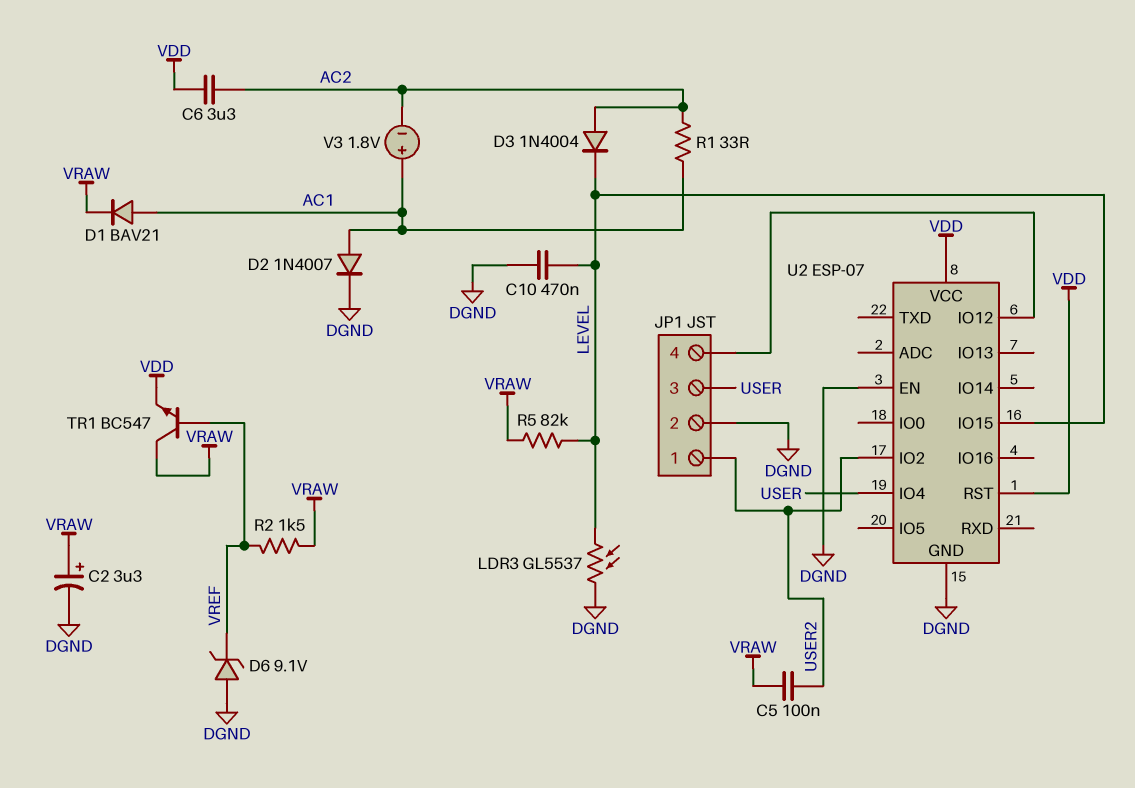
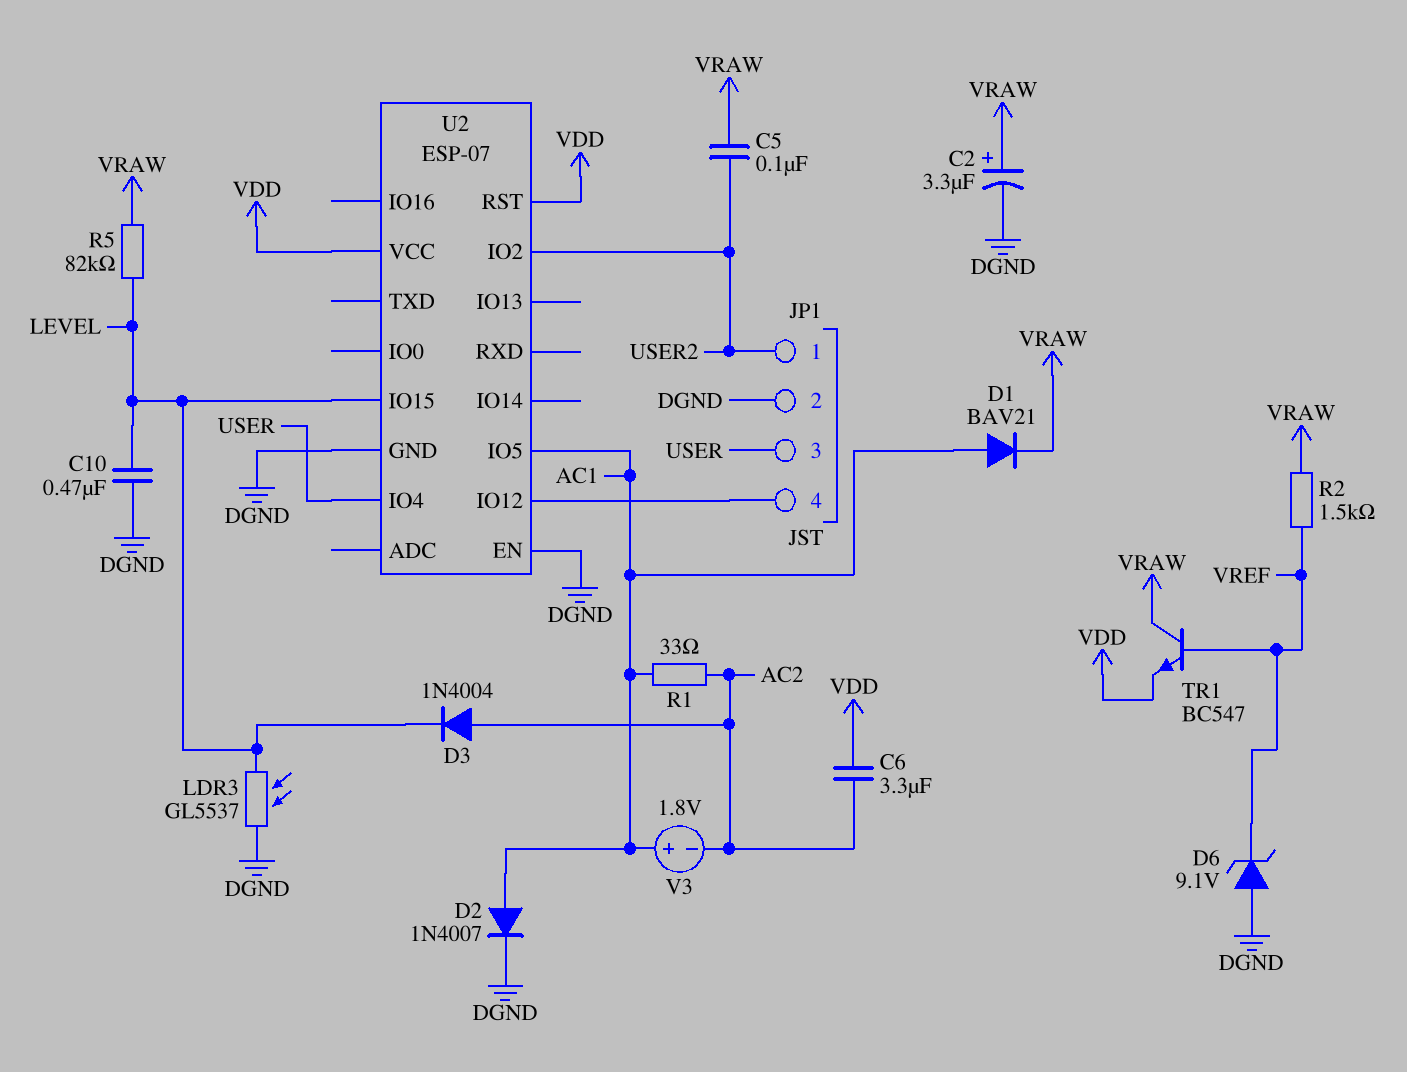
U2 pin IO5: none -> AC1

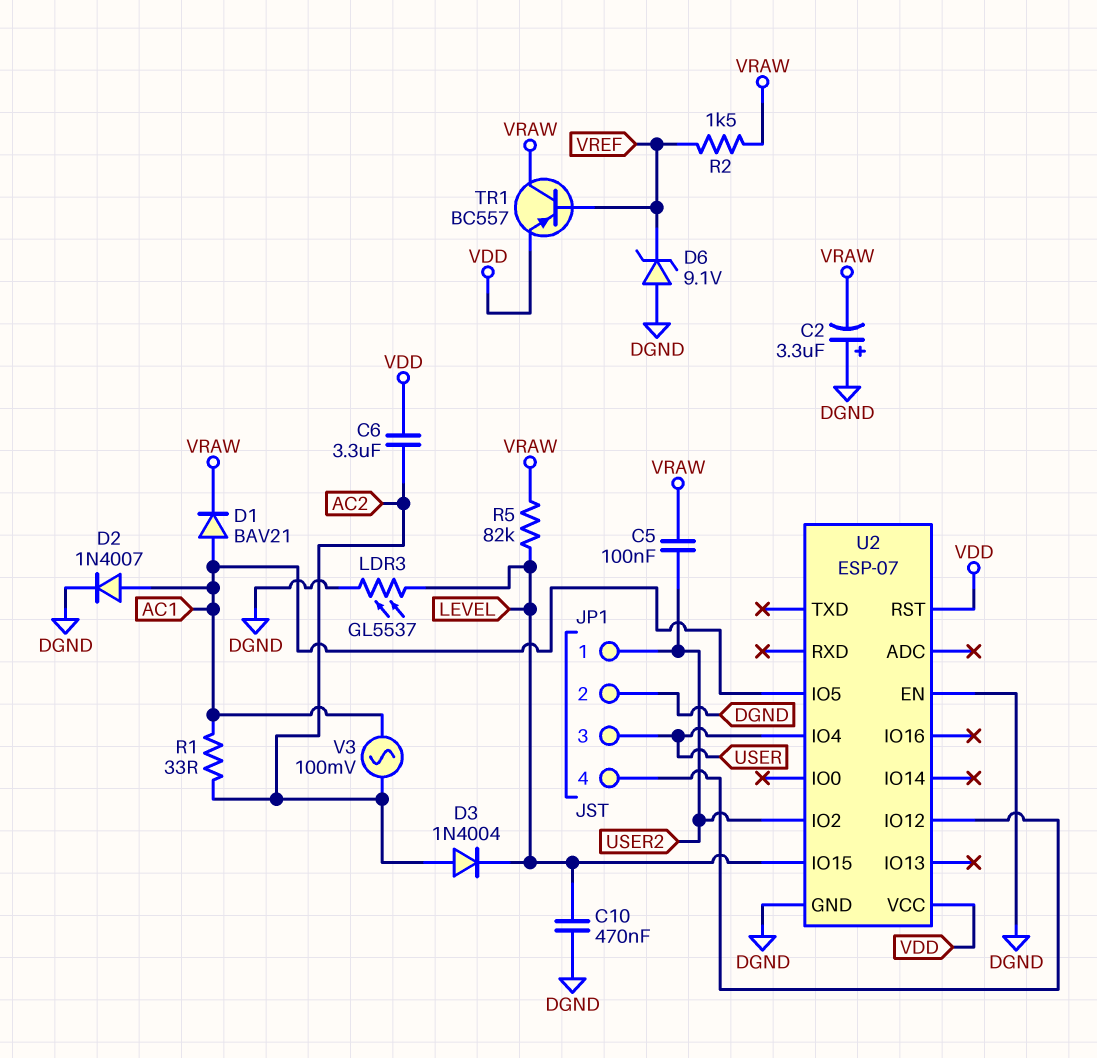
C2: 3.3uF (plus VRAW, minus DGND) -> 3.3uF (plus DGND, minus VRAW)
TR1: NPN BC547 (B VREF, C VRAW, E VDD) -> PNP BC557 (B VREF, C VRAW, E VDD)
V3: 1.8V (plus AC1, minus AC2) -> AC 100mV (AC1, AC2)

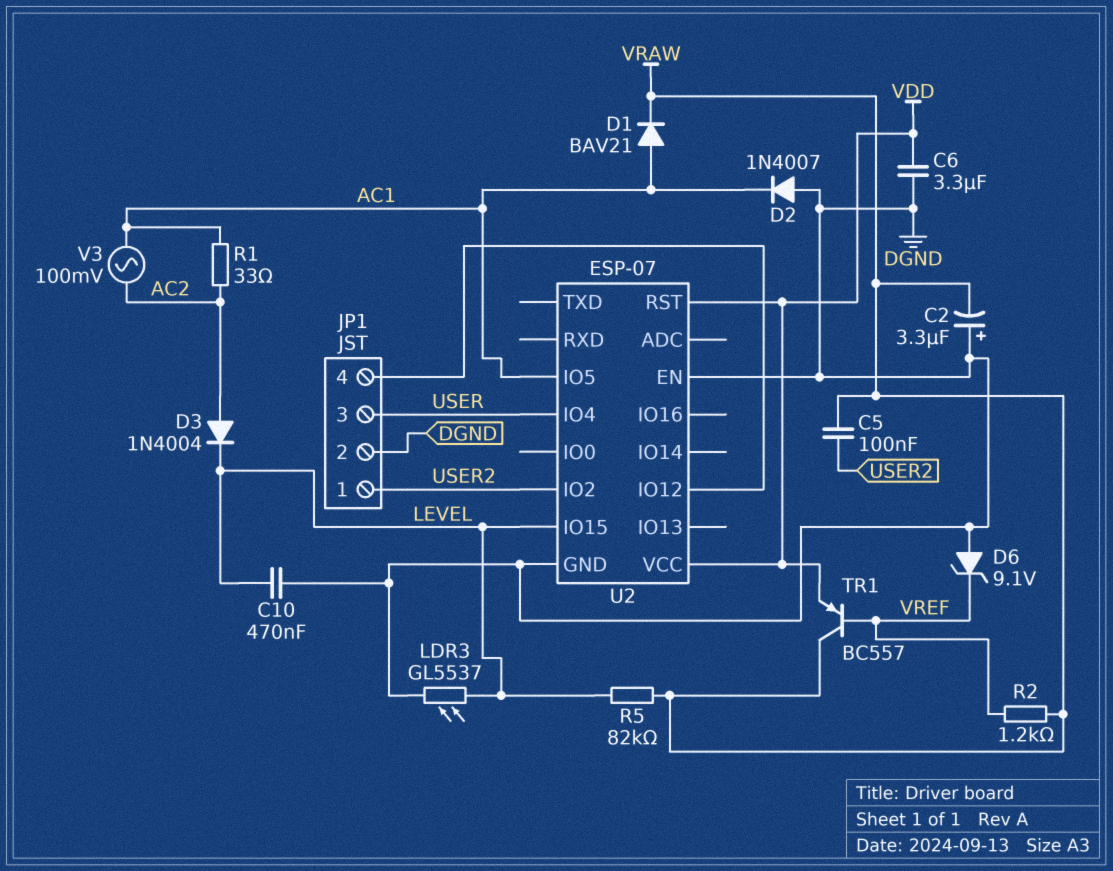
C6: 3.3uF (AC2, VDD) -> 3.3uF (DGND, VDD)
D2: diode 1N4007 (A AC1, K DGND) -> diode 1N4007 (A DGND, K AC1)
R2: 1.5k (VRAW, VREF) -> 1.2k (VRAW, VREF)

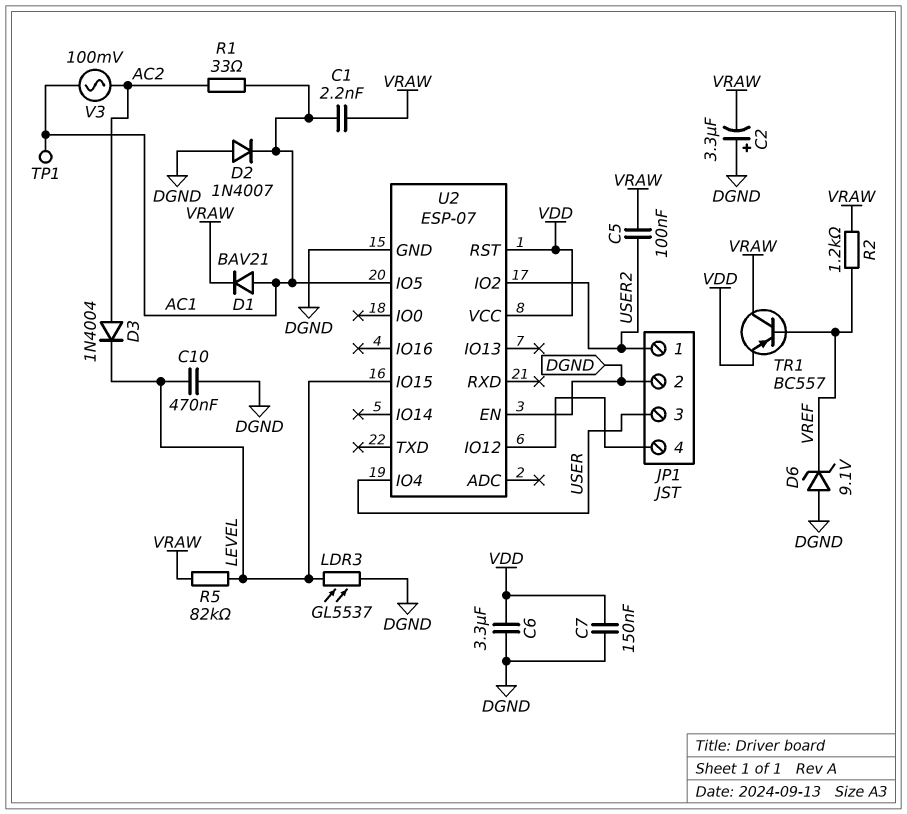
C1: none -> 2.2nF (AC1, VRAW)
C7: none -> 150nF (DGND, VDD)
TP1: none -> test point (AC1)

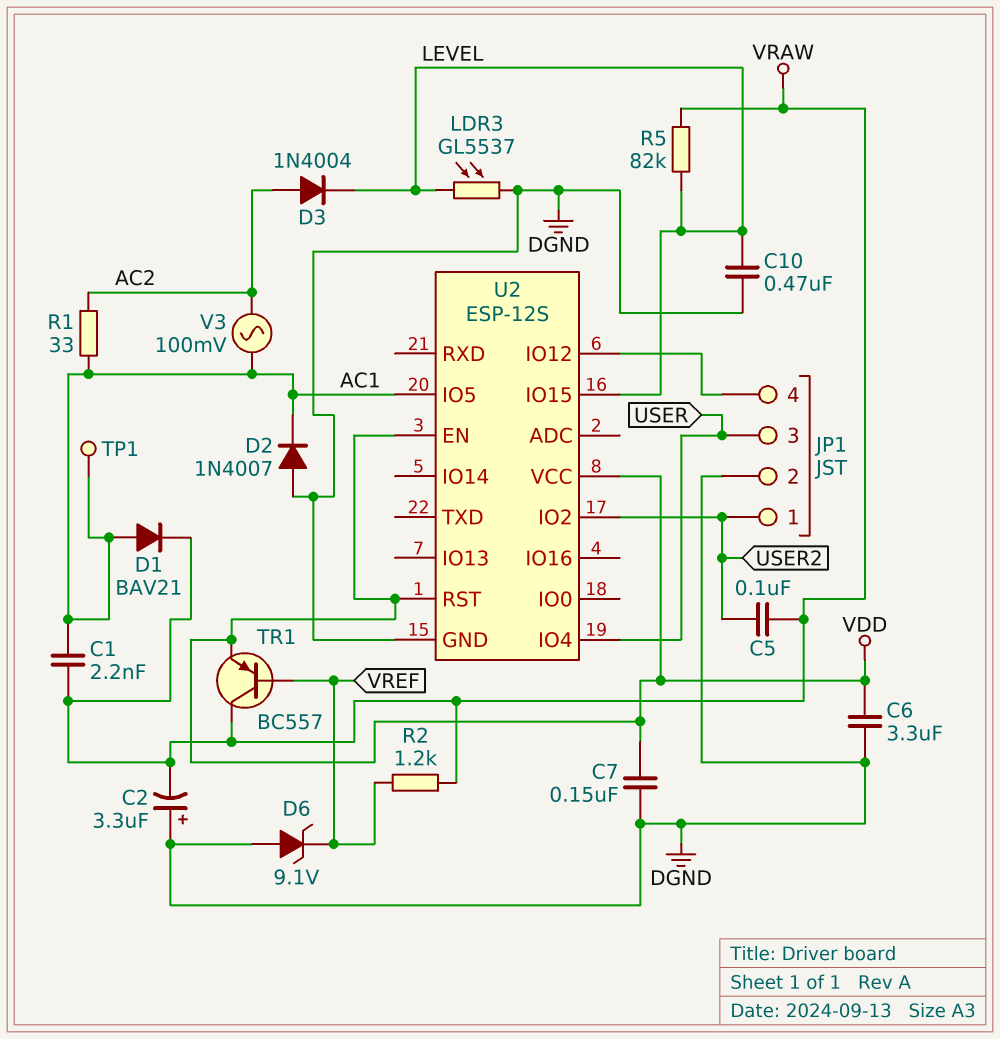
U2: ESP-07 -> ESP-12S
U2 pin EN: DGND -> VDD

